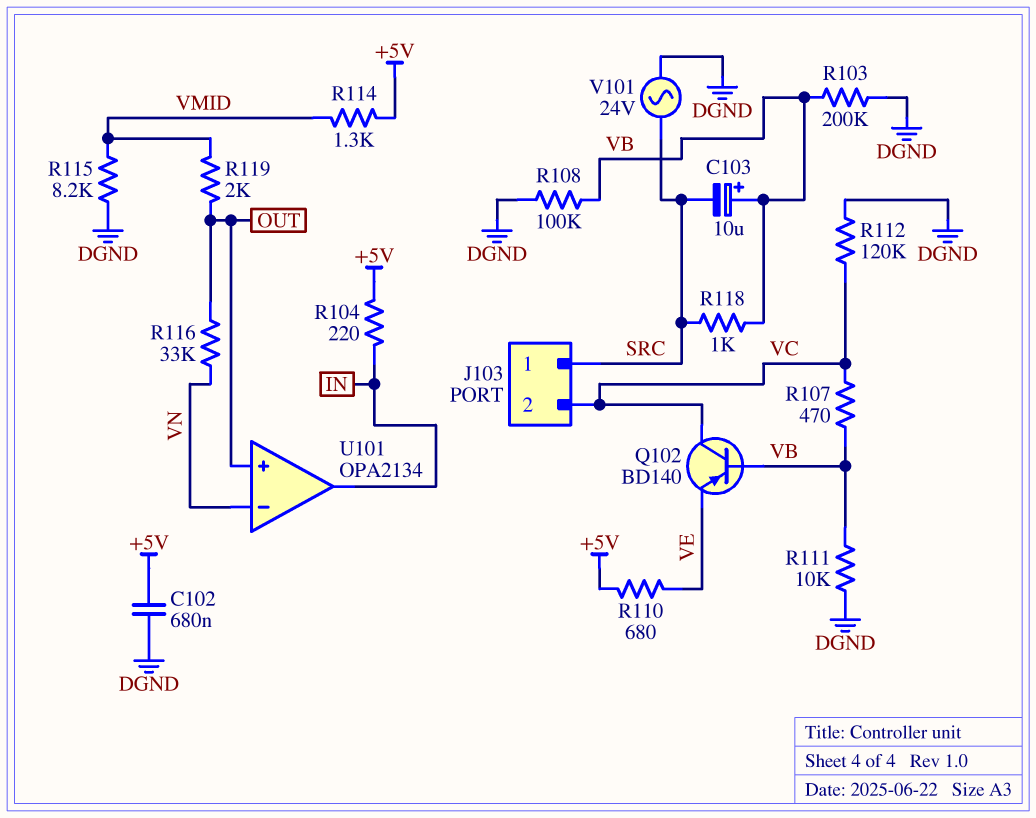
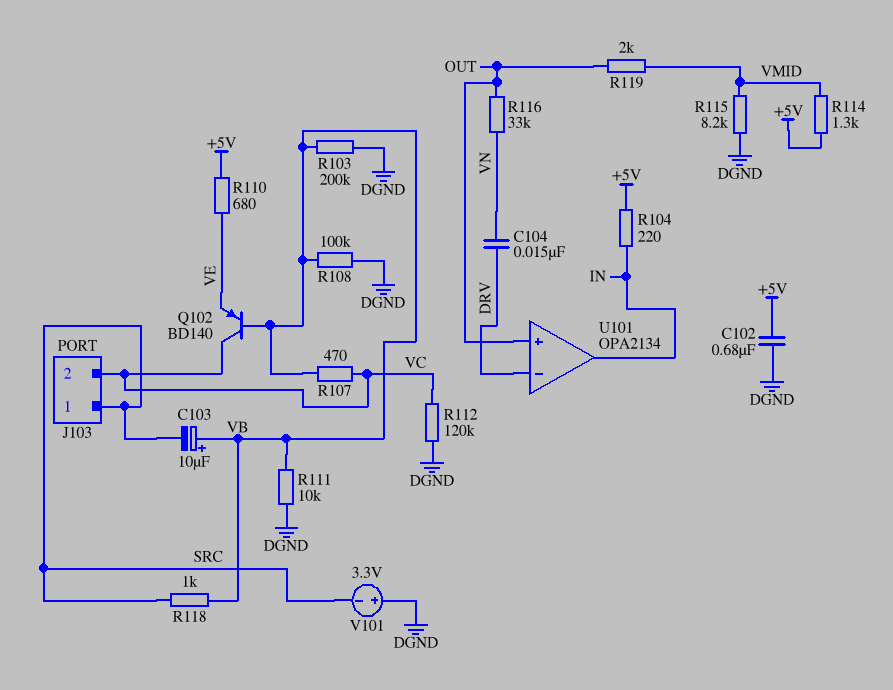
C104: none -> 15nF (DRV, VN)
U101 pin in-: VN -> DRV
V101: AC 24V (DGND, SRC) -> 3.3V (plus DGND, minus SRC)

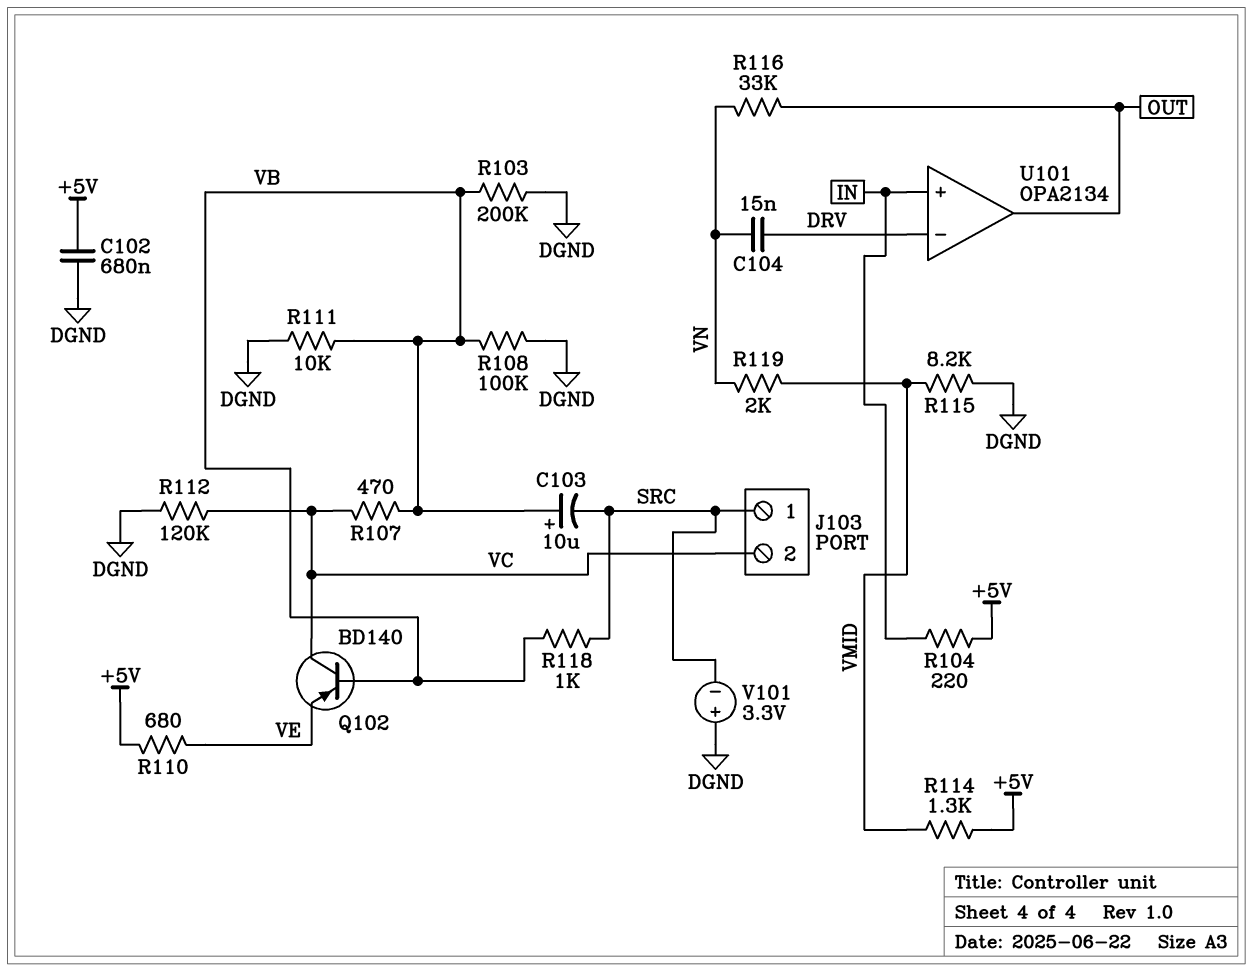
R119: 2k (OUT, VMID) -> 2k (VMID, VN)
U101 pin in+: OUT -> IN
U101 pin out: IN -> OUT

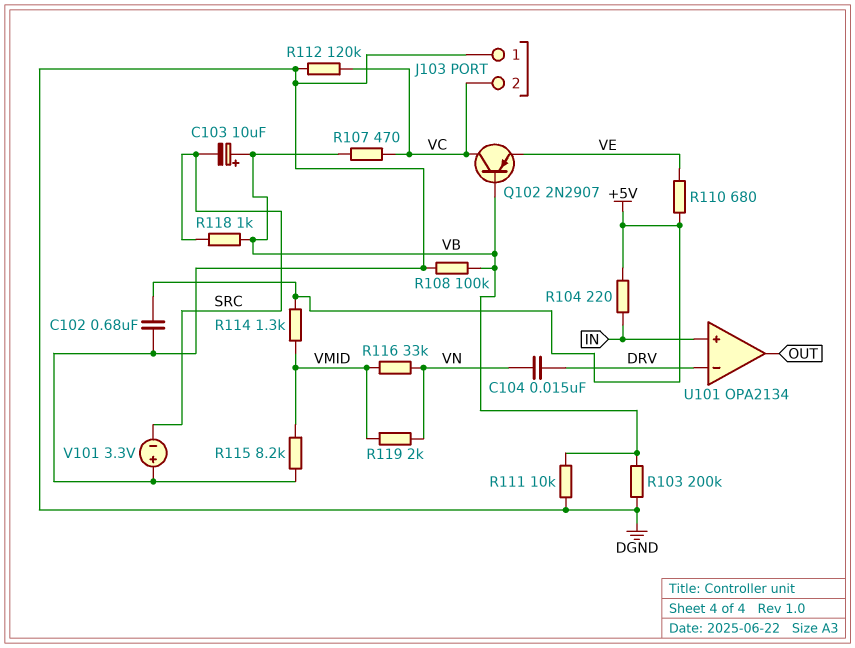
J103 pin 1: SRC -> DGND
Q102: PNP BD140 (B VB, C VC, E VE) -> PNP 2N2907 (B VB, C VC, E VE)
R116: 33k (OUT, VN) -> 33k (VMID, VN)

